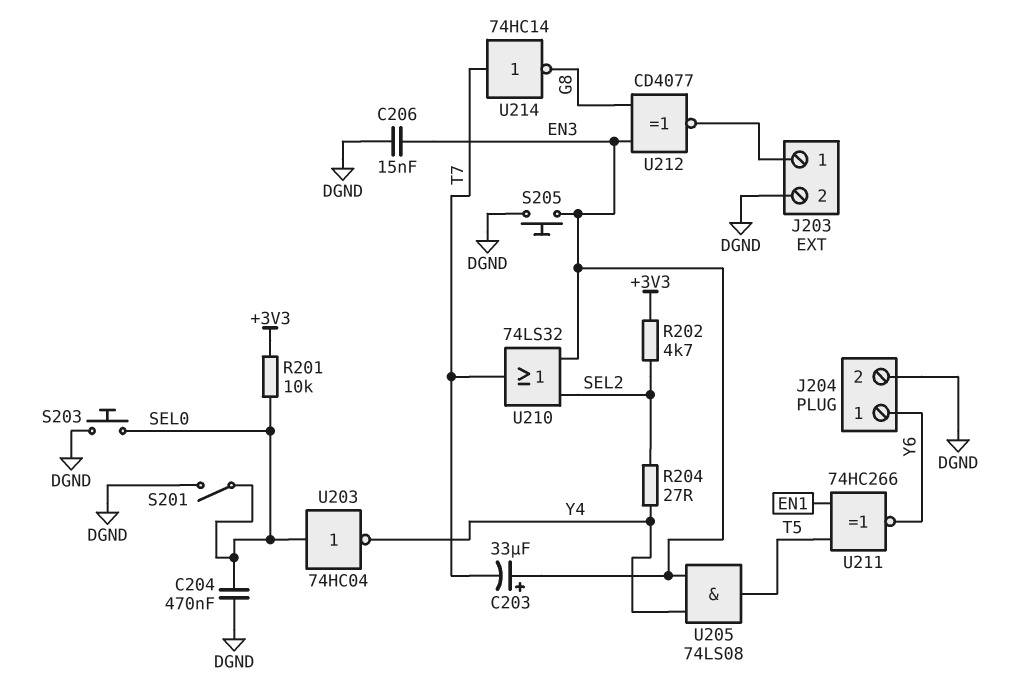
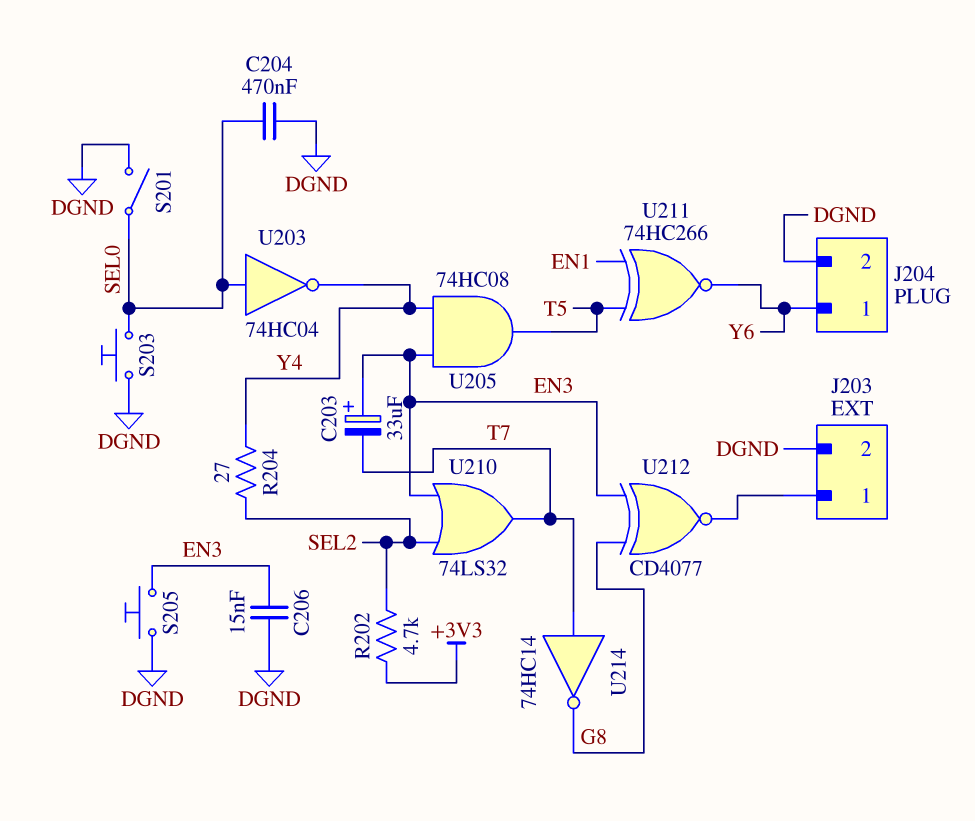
R201: 10k (+3V3, SEL0) -> none
U205: AND 74LS08 (in EN3, in Y4, out T5) -> AND 74HC08 (in EN3, in Y4, out T5)

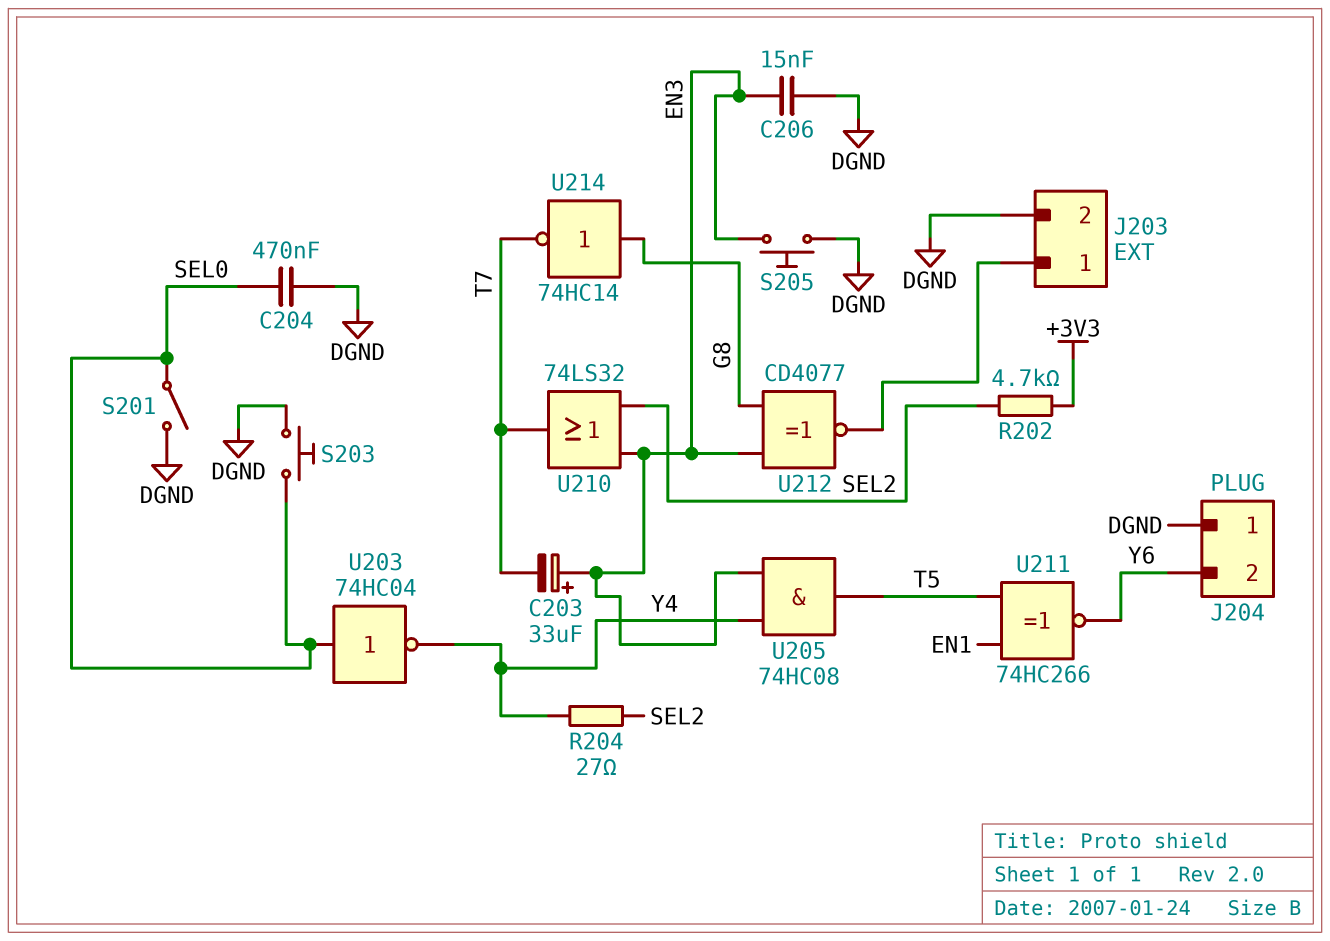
J204 pin 1: Y6 -> DGND
J204 pin 2: DGND -> Y6
U214: NOT 74HC14 (in T7, out G8) -> NOT 74HC14 (in G8, out T7)

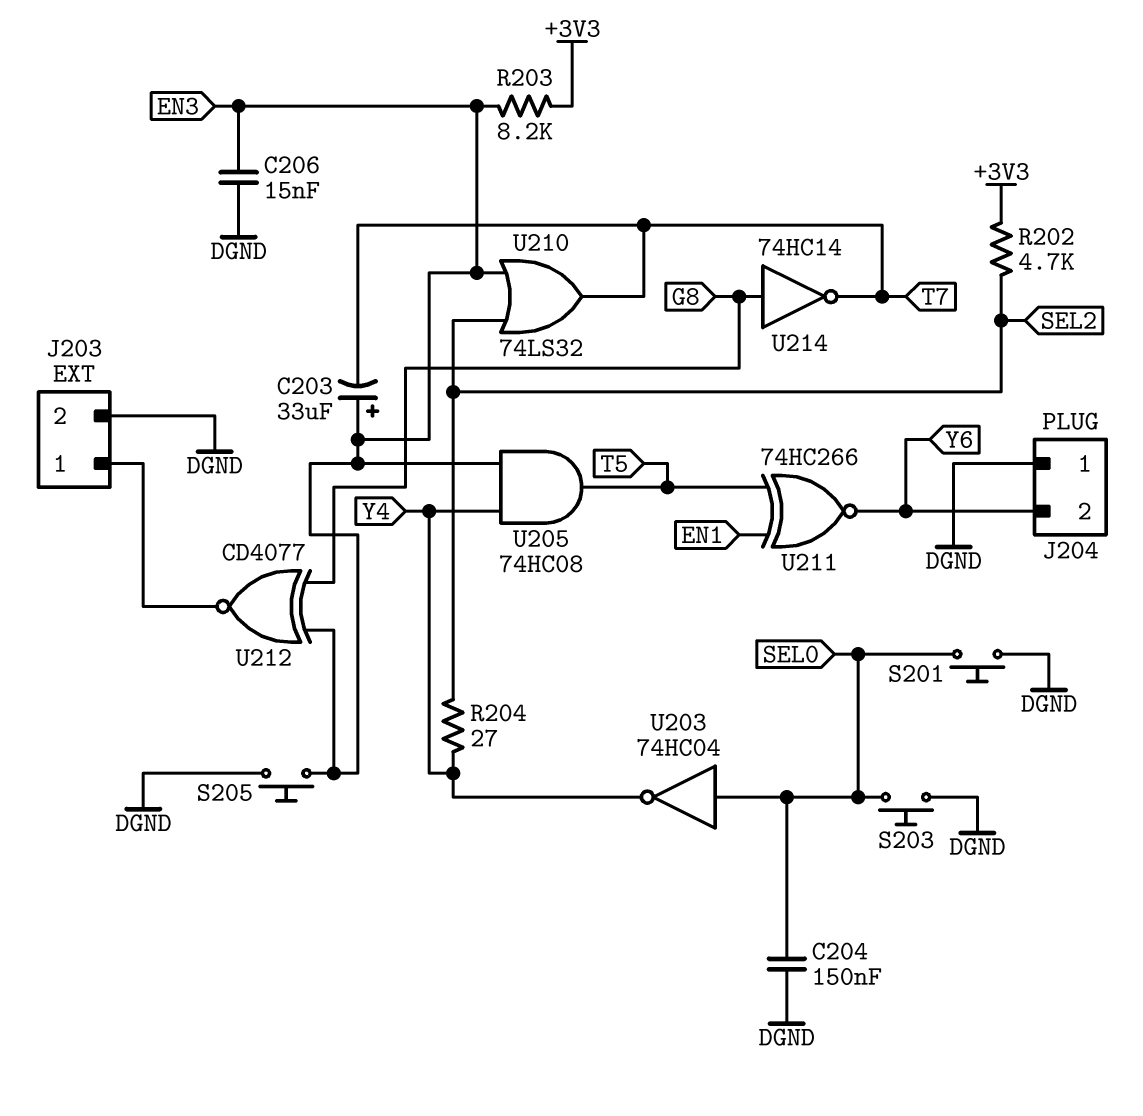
C204: 470nF (DGND, SEL0) -> 150nF (DGND, SEL0)
R203: none -> 8.2k (+3V3, EN3)
S201: switch (DGND, SEL0) -> button (DGND, SEL0)

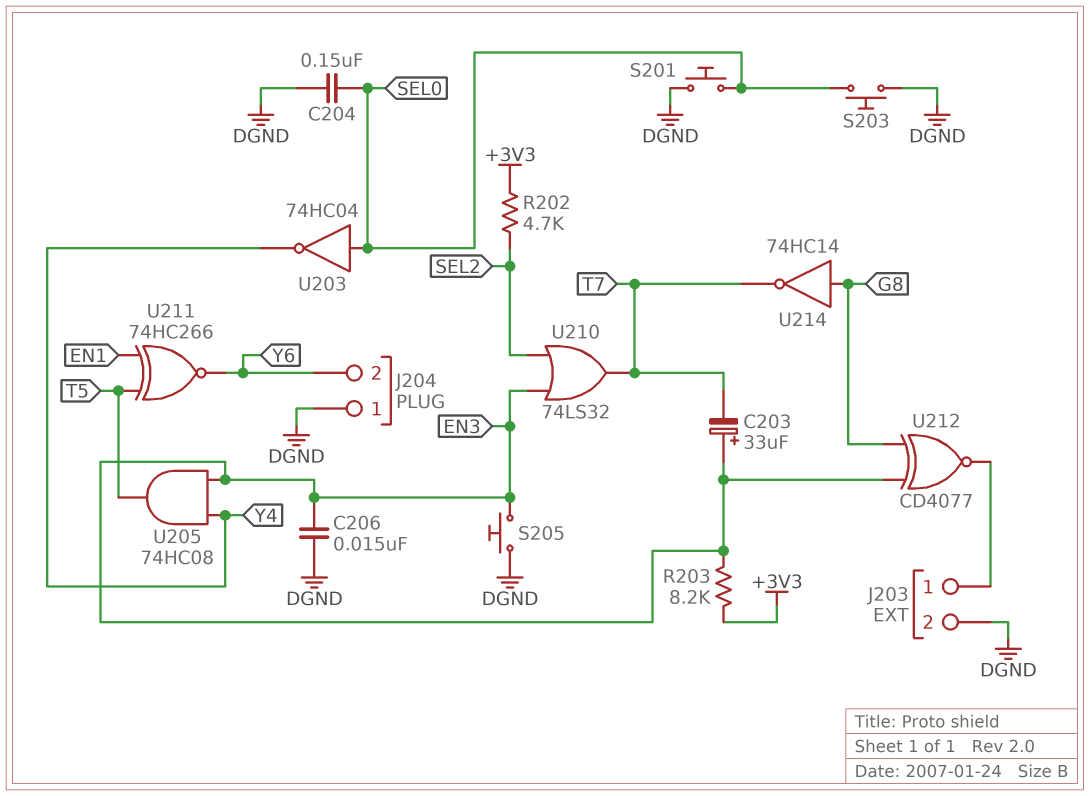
R204: 27 (SEL2, Y4) -> none

